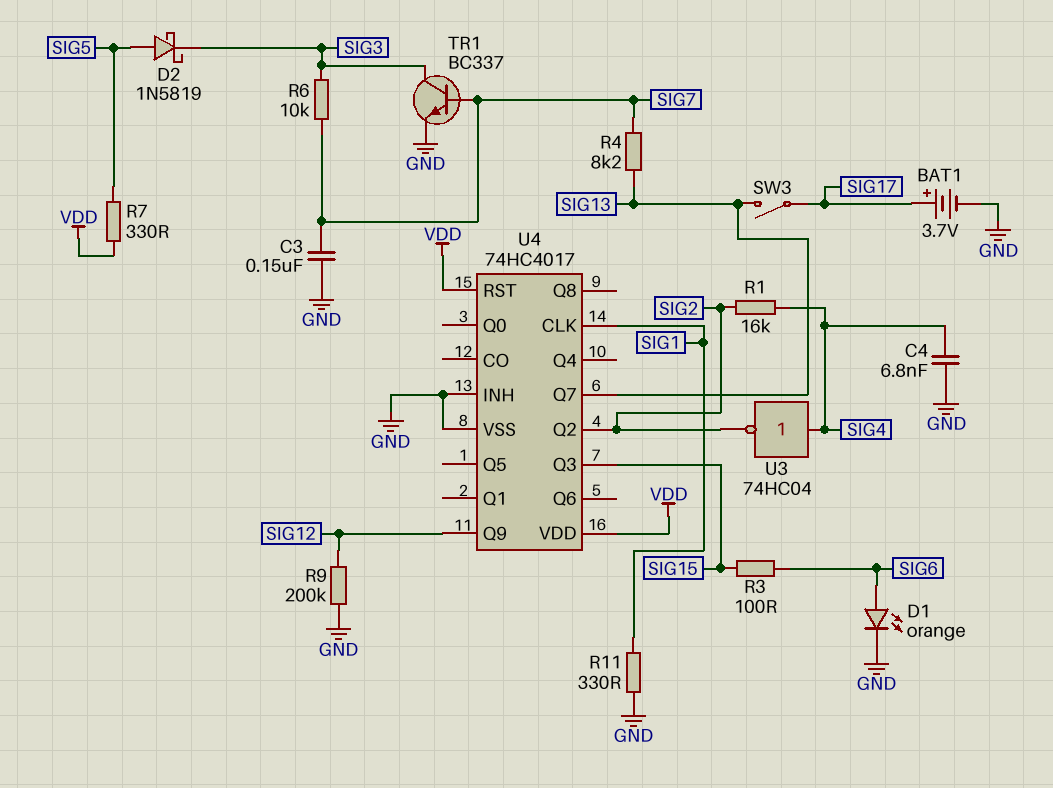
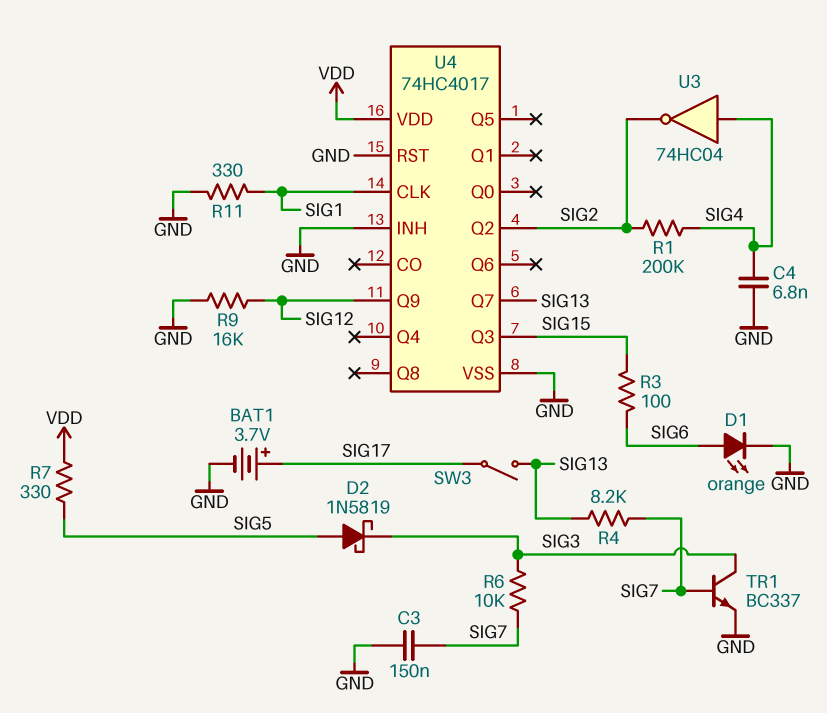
R1: 16k (SIG2, SIG4) -> 200k (SIG2, SIG4)
R9: 200k (GND, SIG12) -> 16k (GND, SIG12)
U4 pin RST: VDD -> GND

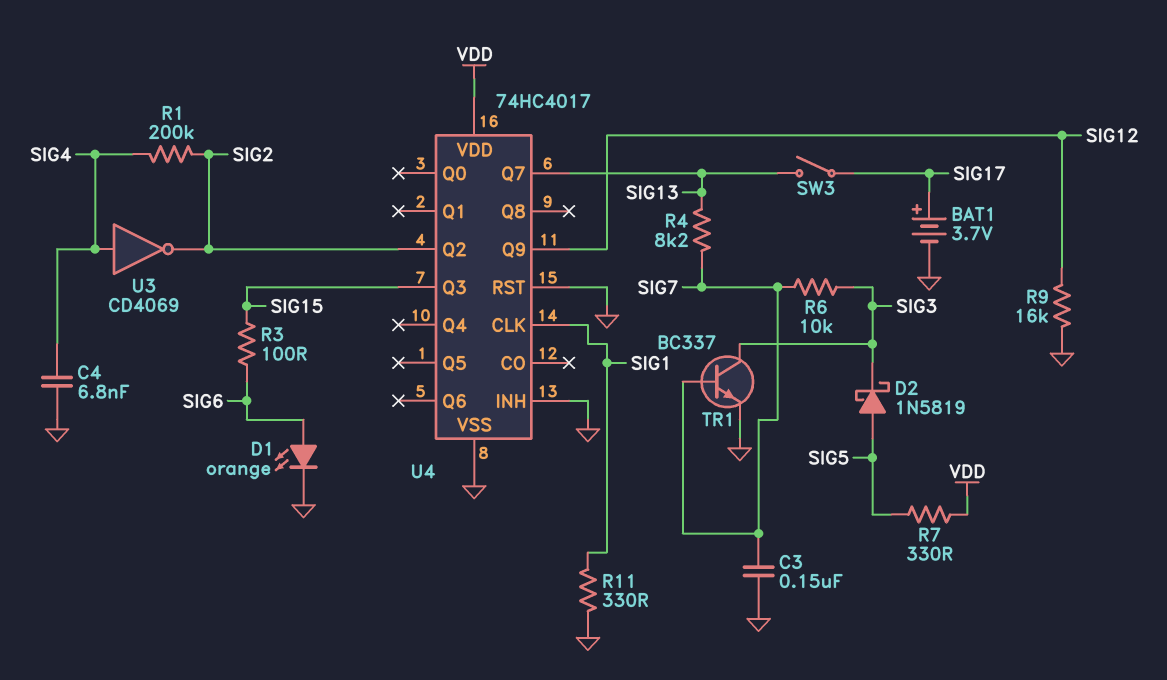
U3: NOT 74HC04 (in SIG4, out SIG2) -> NOT CD4069 (in SIG4, out SIG2)

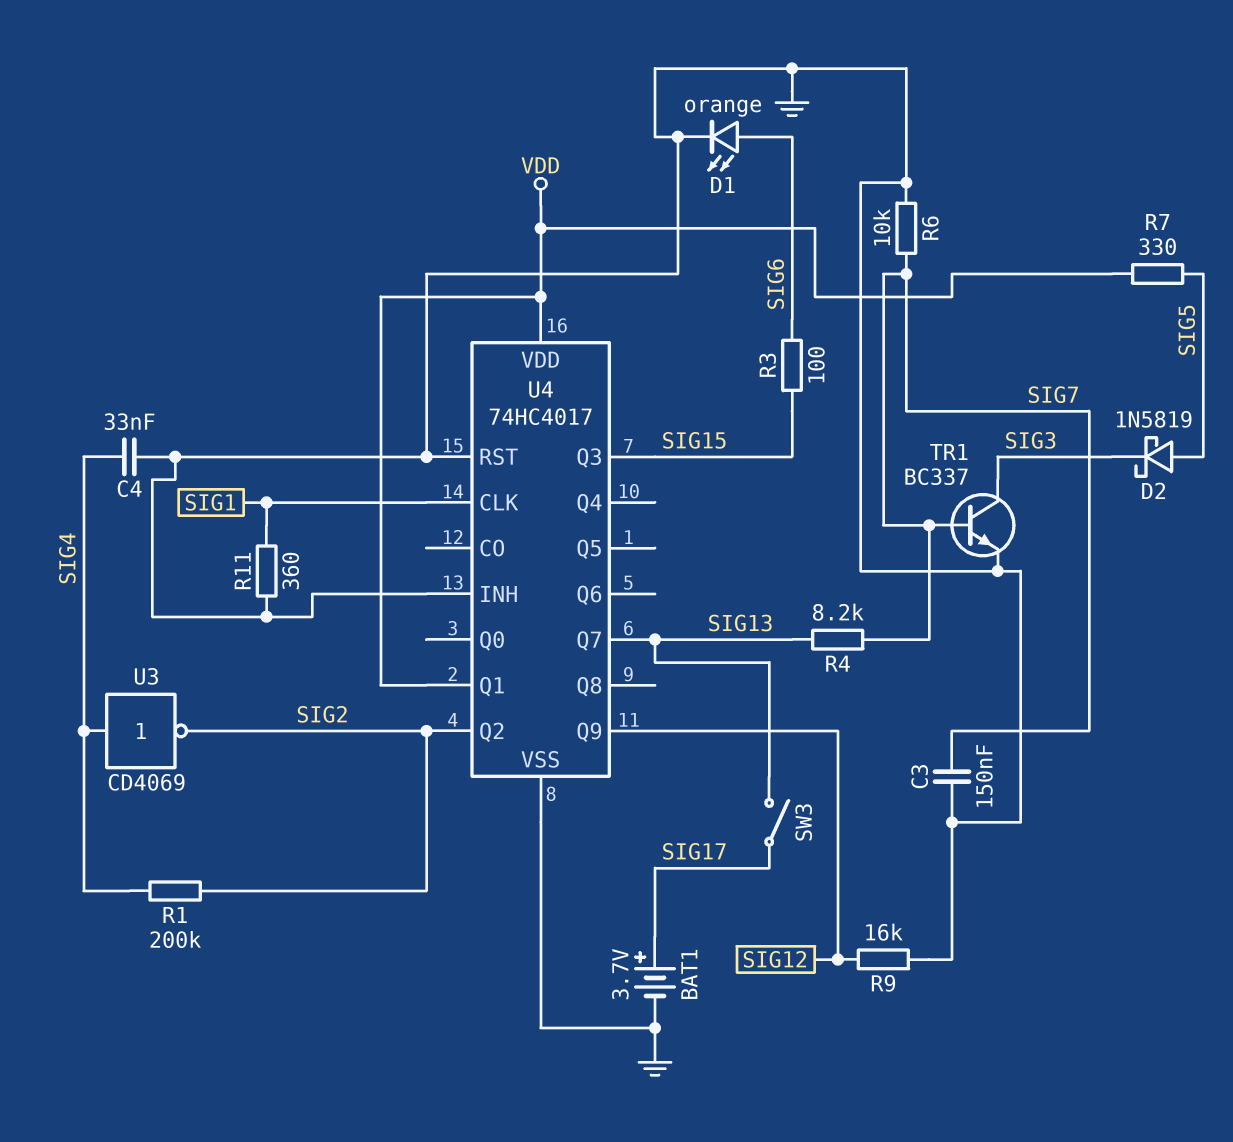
C4: 6.8nF (GND, SIG4) -> 33nF (GND, SIG4)
R6: 10k (SIG3, SIG7) -> 10k (GND, SIG7)
R11: 330 (GND, SIG1) -> 360 (GND, SIG1)
U4 pin Q1: none -> VDD

